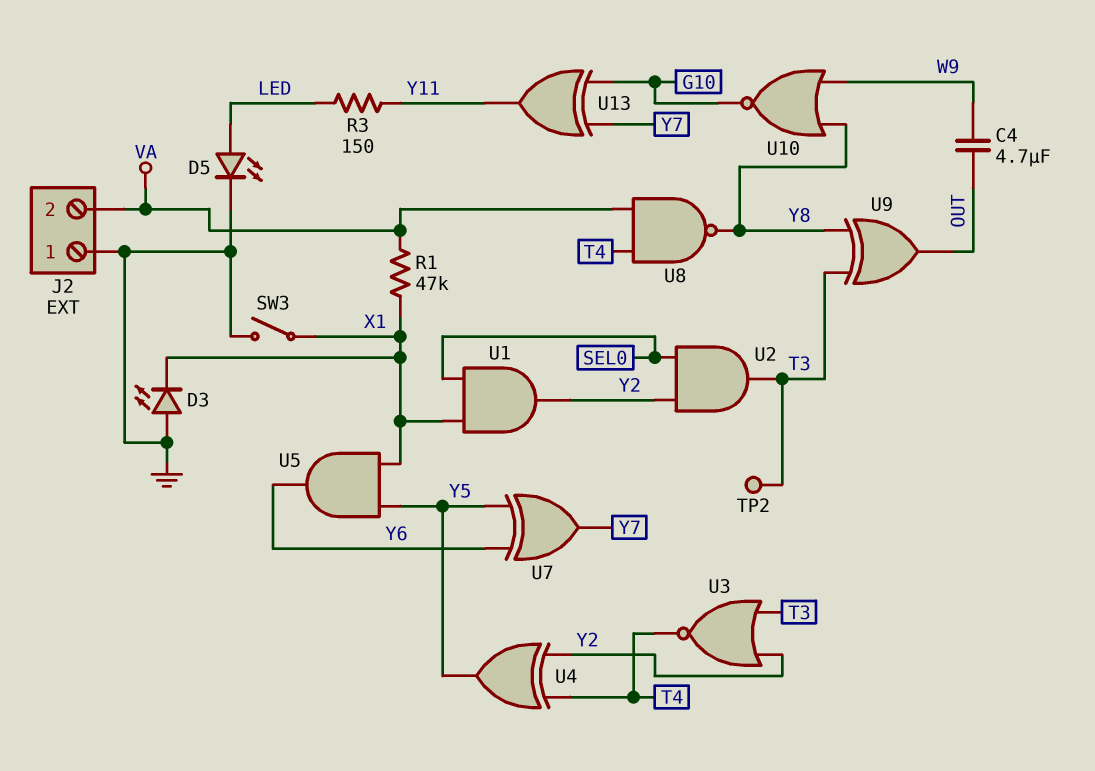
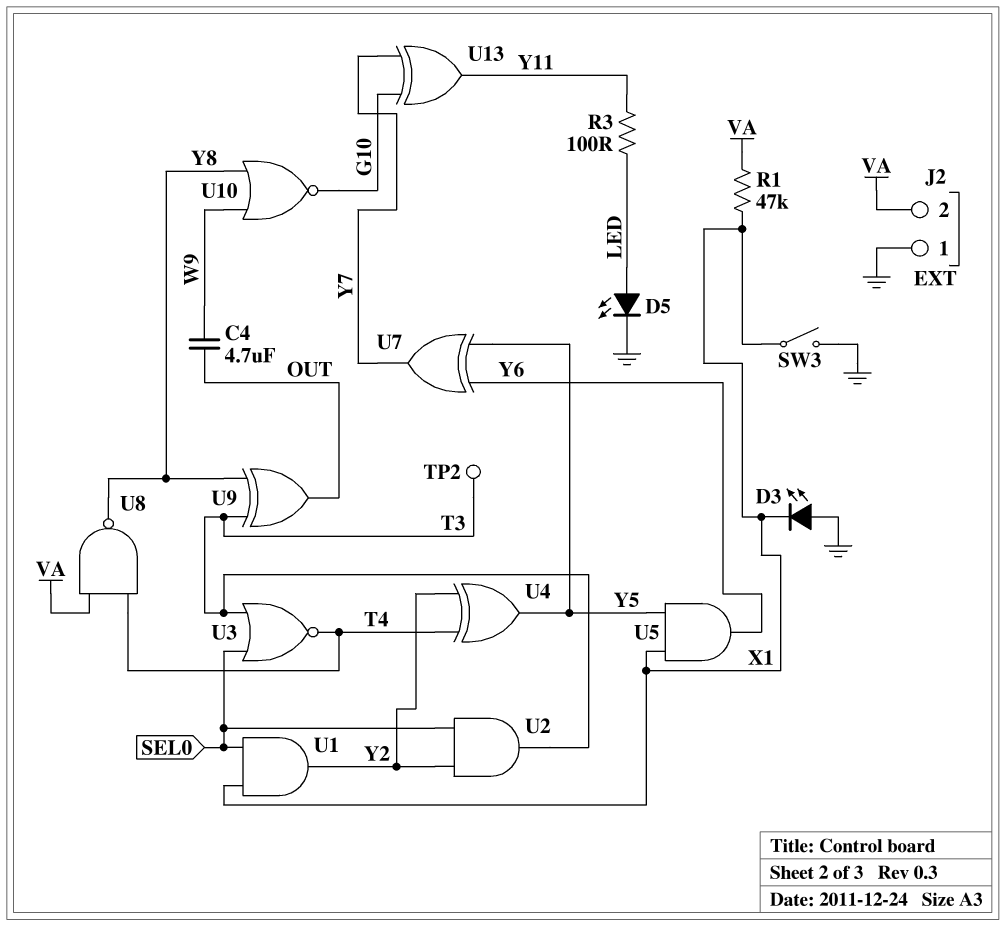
R3: 150 (LED, Y11) -> 100 (LED, Y11)
U3: NOR (in T3, in Y2, out T4) -> NOR (in SEL0, in T3, out T4)

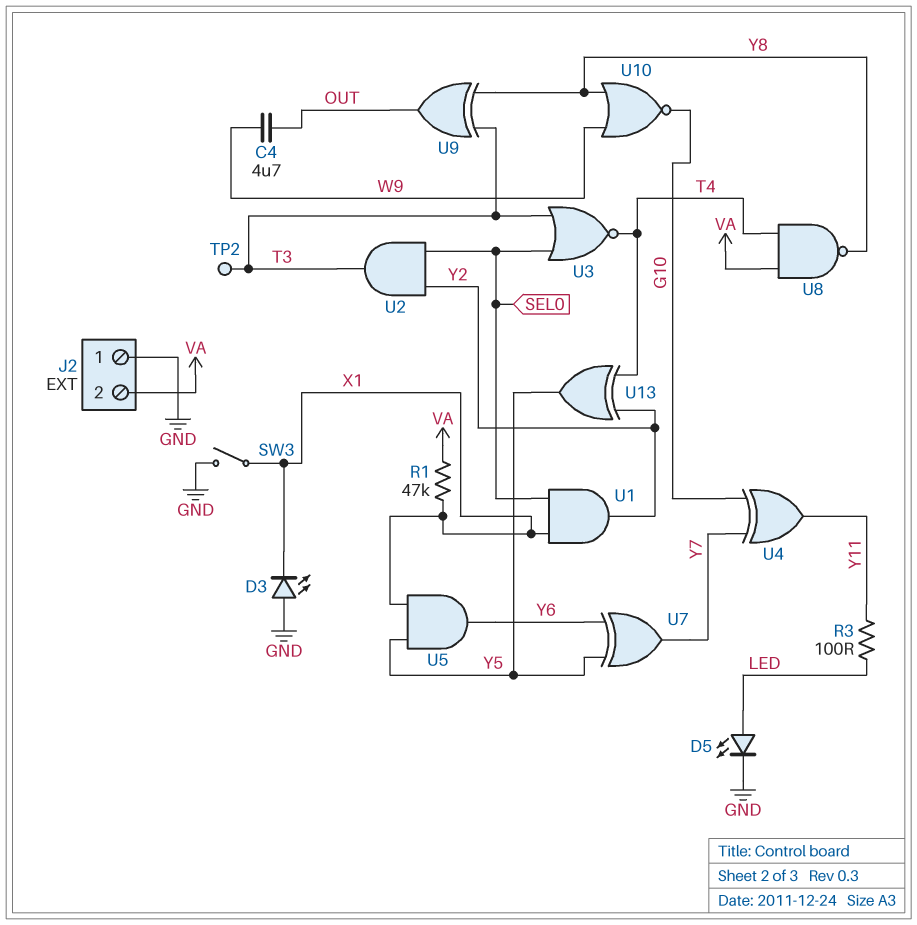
U4: XOR (in T4, in Y2, out Y5) -> XOR (in G10, in Y7, out Y11)
U13: XOR (in G10, in Y7, out Y11) -> XOR (in T4, in Y2, out Y5)

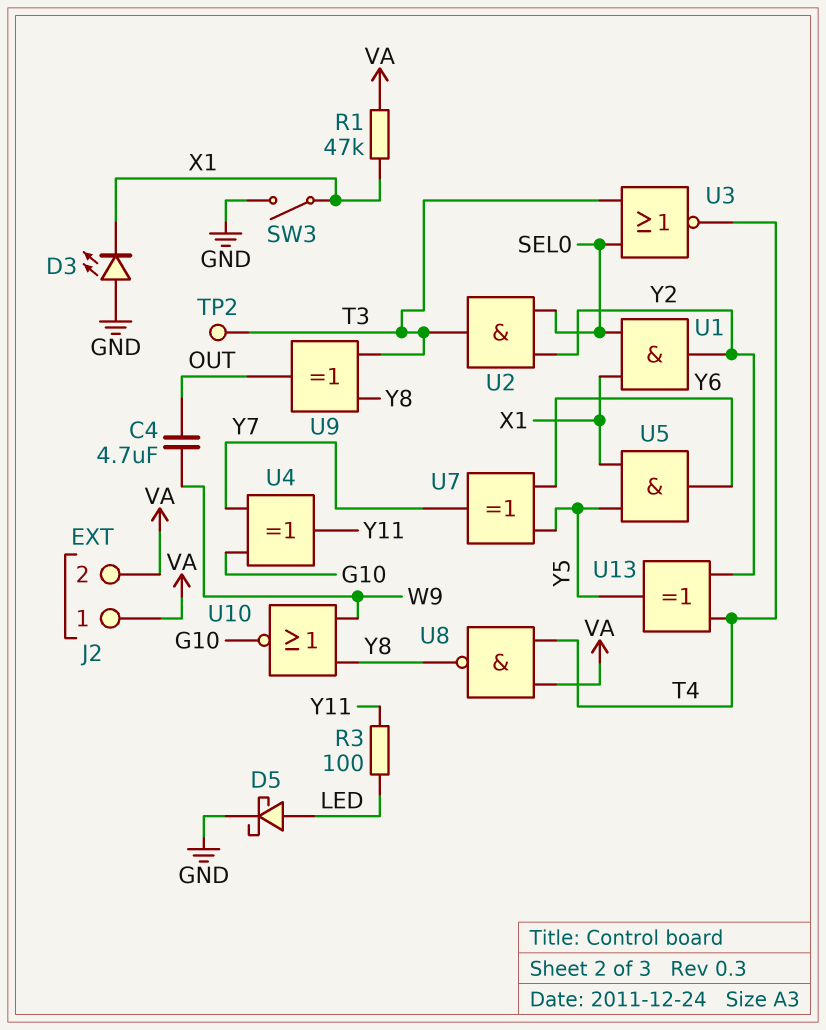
D5: LED (A LED, K GND) -> schottky (A LED, K GND)
J2 pin 1: GND -> VA

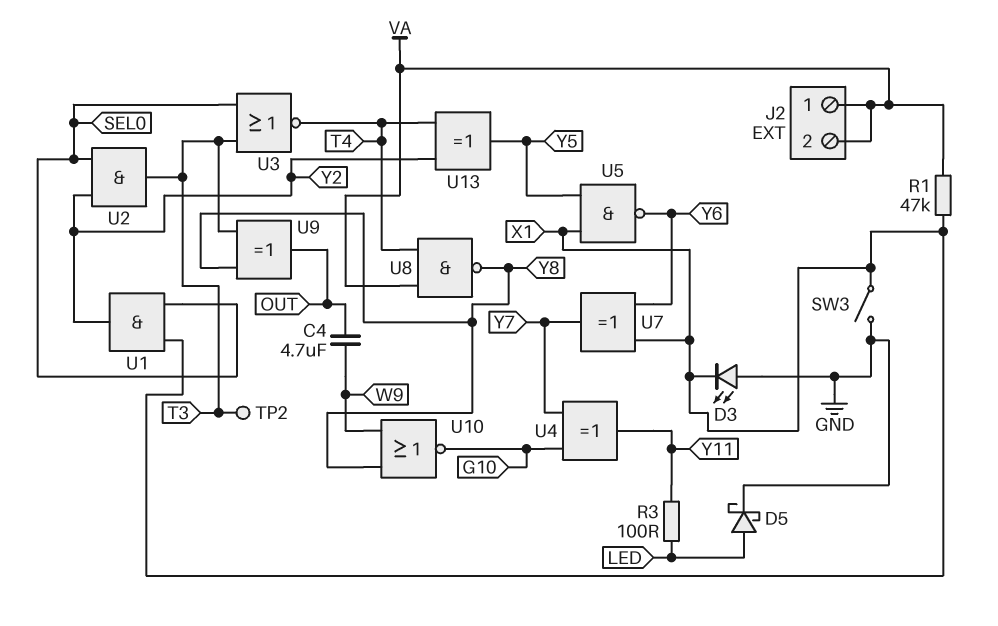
U5: AND (in X1, in Y5, out Y6) -> NAND (in X1, in Y5, out Y6)
U7: XOR (in Y5, in Y6, out Y7) -> XOR (in X1, in Y6, out Y7)

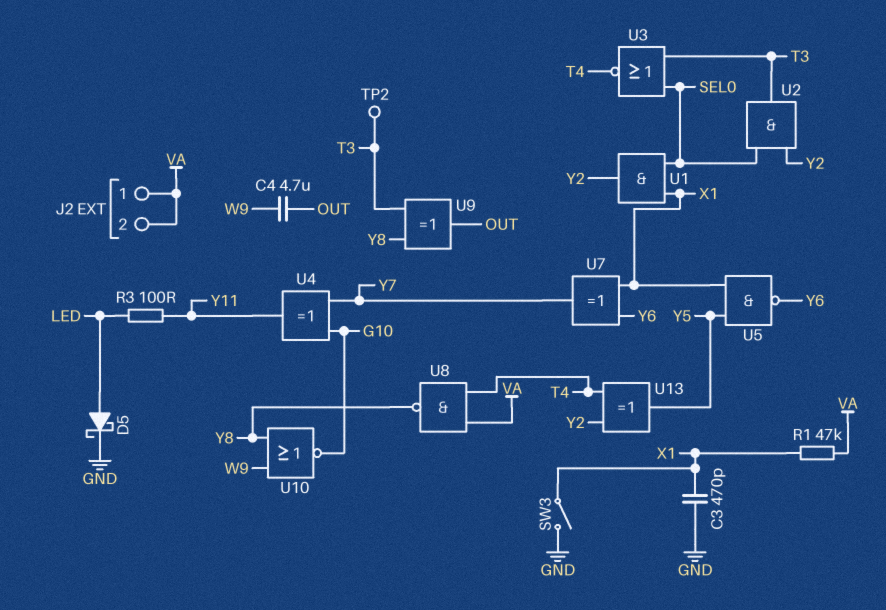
C3: none -> 470pF (GND, X1)
D3: LED (A GND, K X1) -> none

